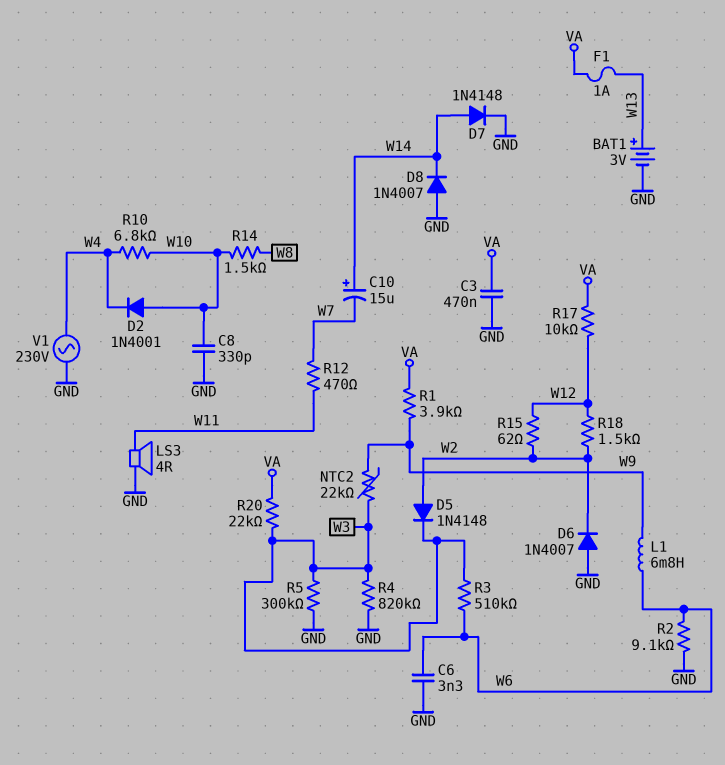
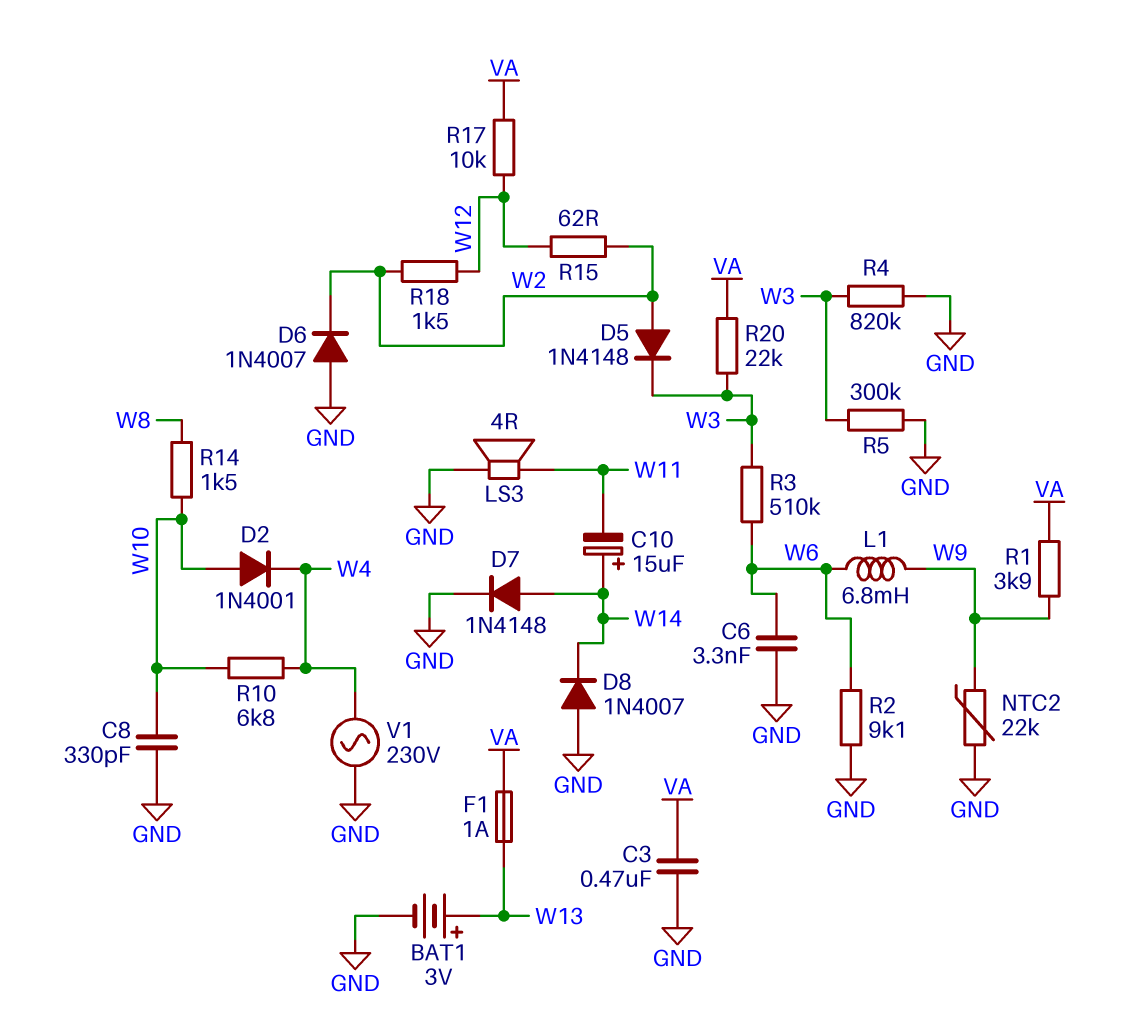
C10: 15uF (plus W14, minus W7) -> 15uF (plus W14, minus W11)
NTC2: 22k (W3, W9) -> 22k (GND, W9)
R12: 470 (W7, W11) -> none

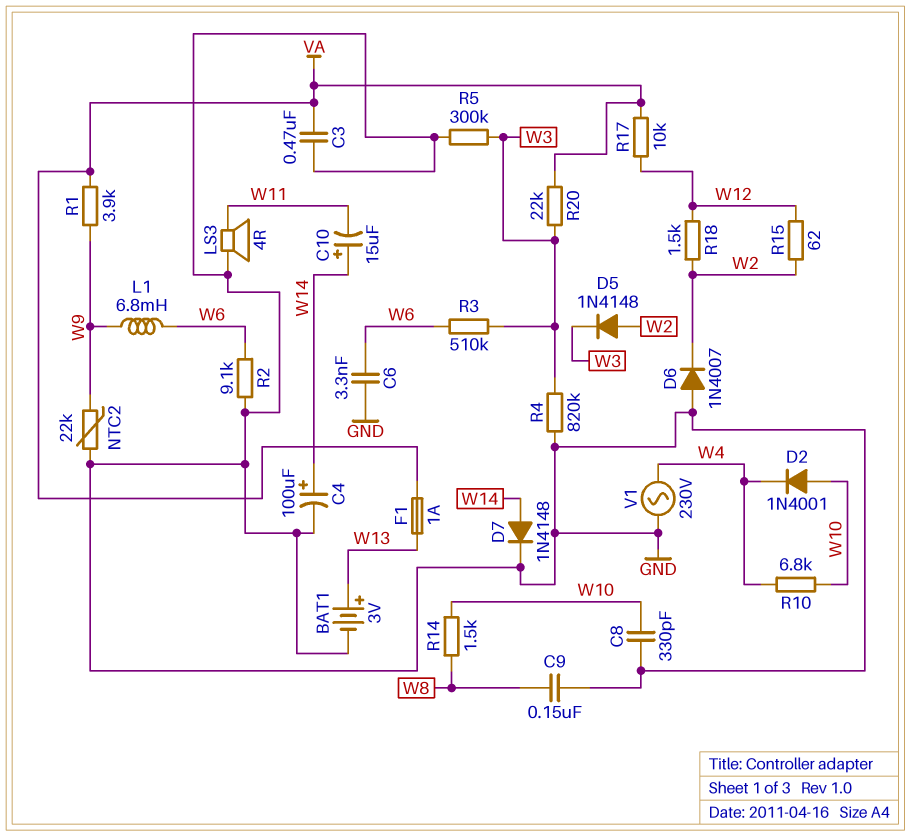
C4: none -> 100uF (plus W14, minus GND)
C9: none -> 150nF (GND, W8)
D8: diode 1N4007 (A GND, K W14) -> none

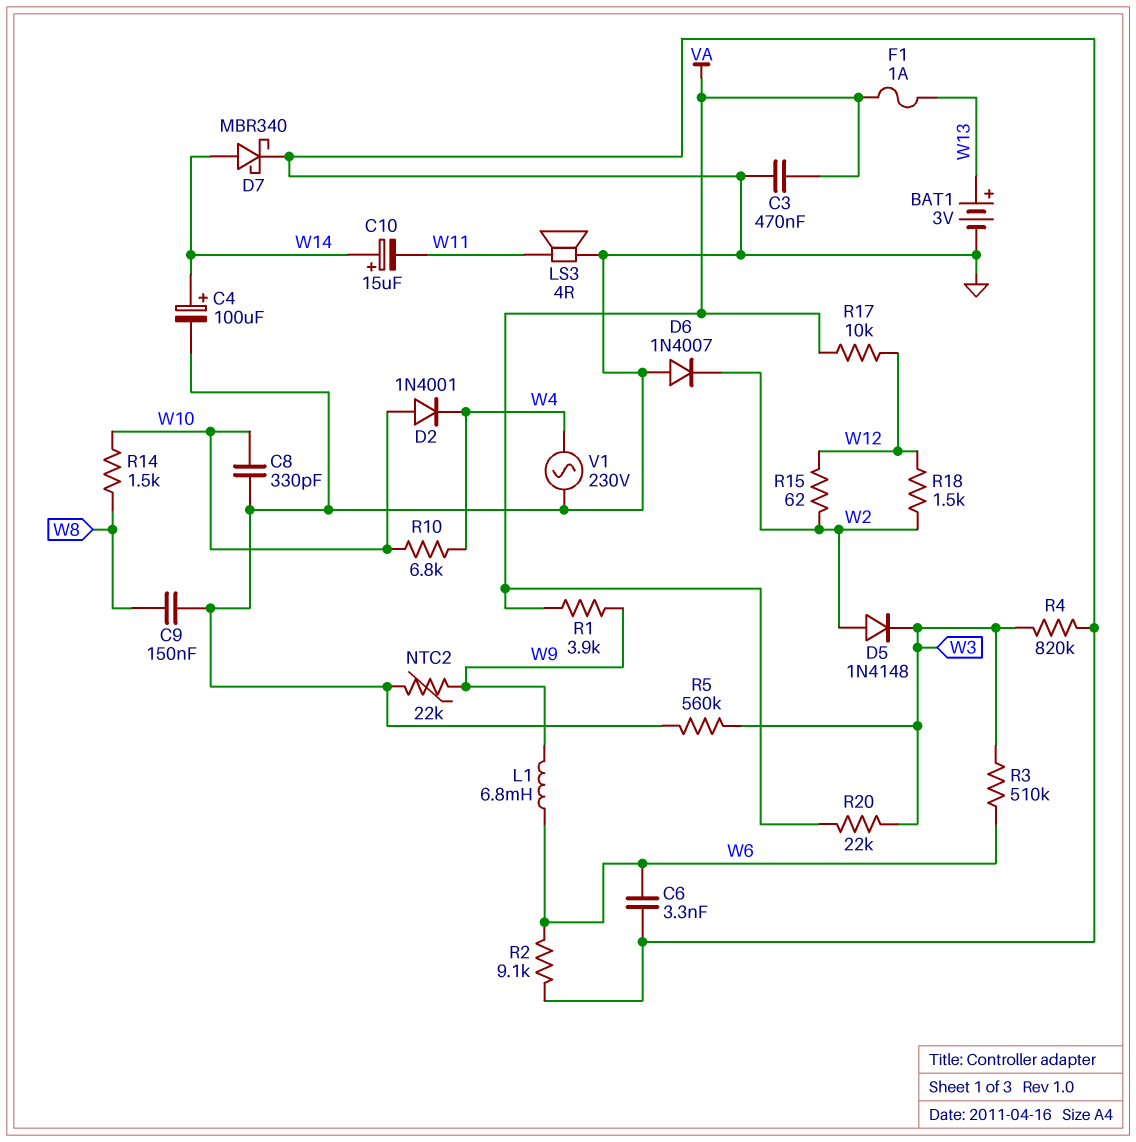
D7: diode 1N4148 (A W14, K GND) -> schottky MBR340 (A W14, K GND)
R5: 300k (GND, W3) -> 560k (GND, W3)

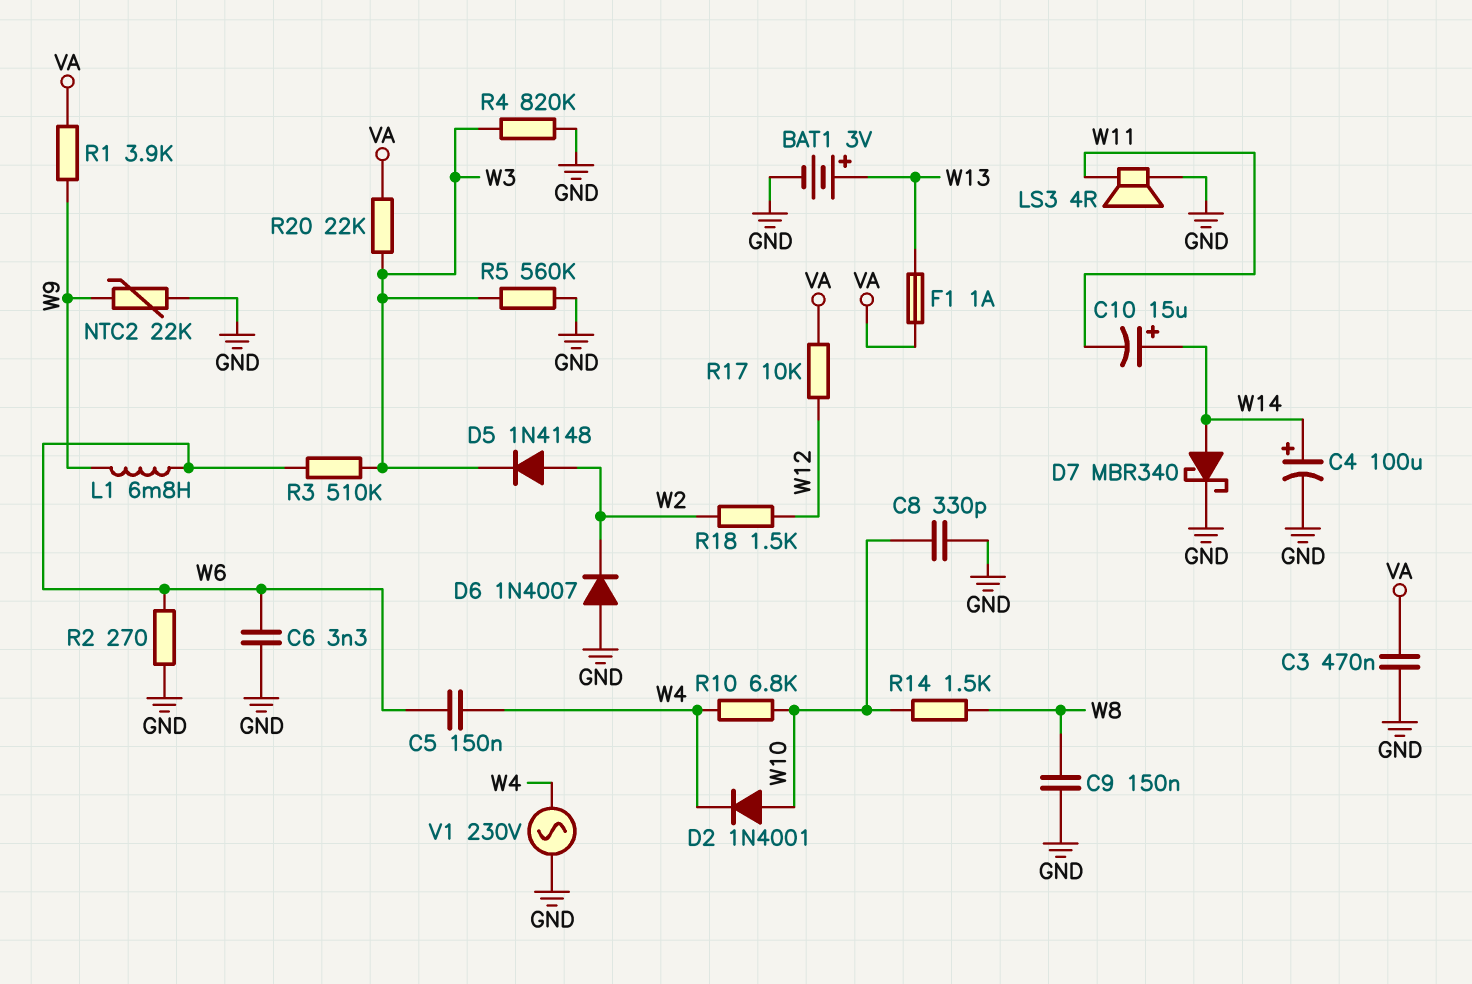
C5: none -> 150nF (W4, W6)
R2: 9.1k (GND, W6) -> 270 (GND, W6)
R15: 62 (W2, W12) -> none

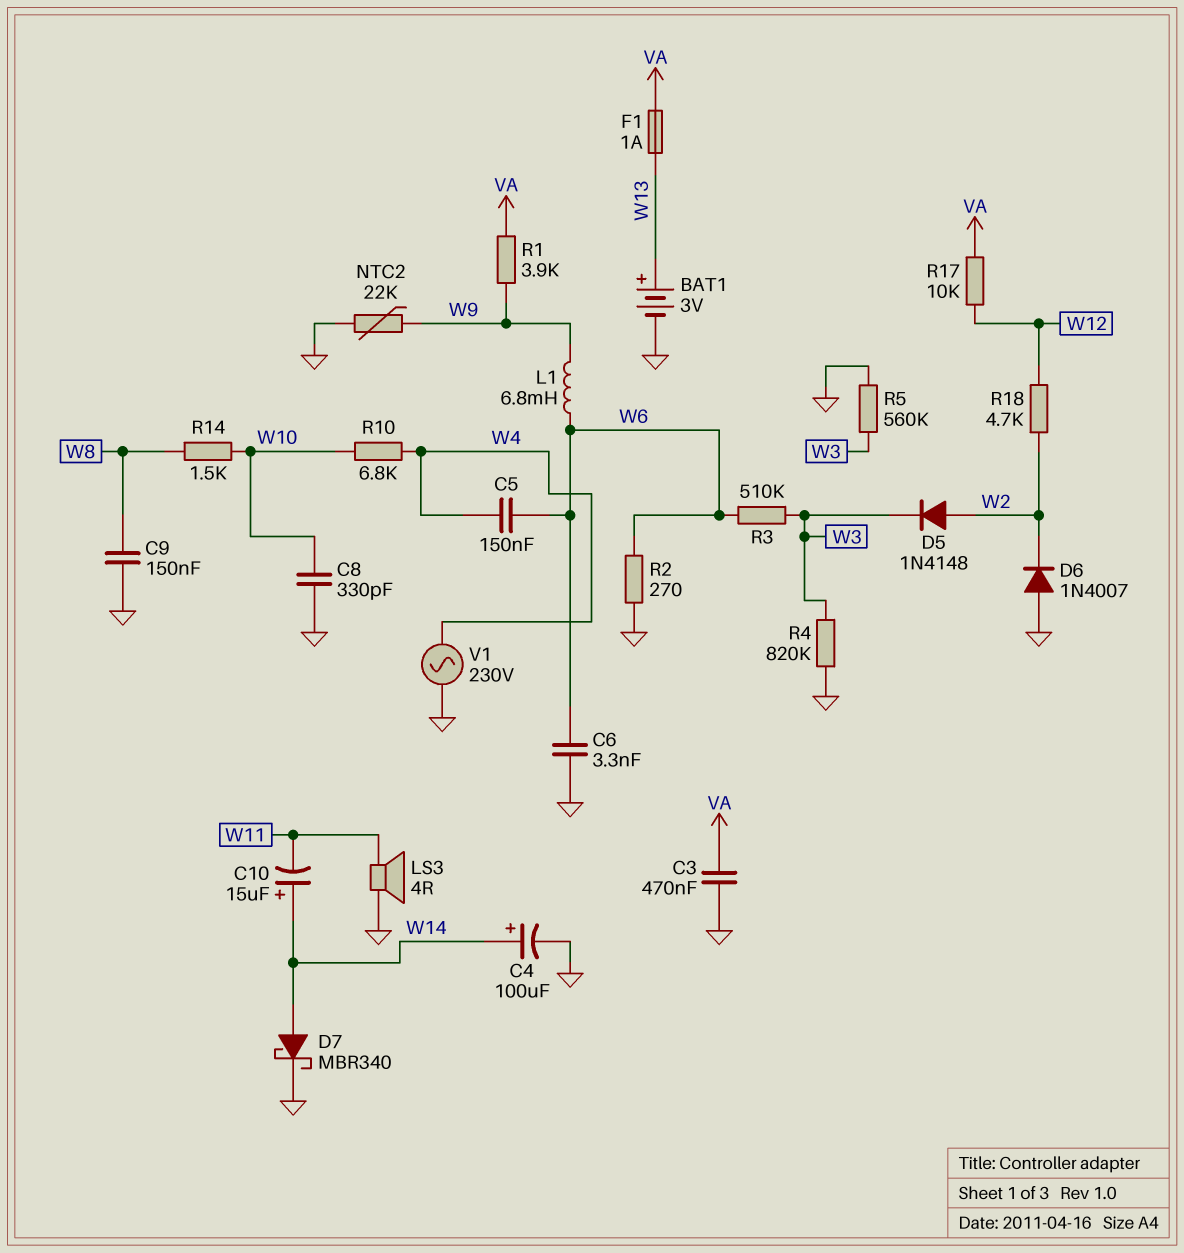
D2: diode 1N4001 (A W10, K W4) -> none
R18: 1.5k (W2, W12) -> 4.7k (W2, W12)
R20: 22k (VA, W3) -> none

